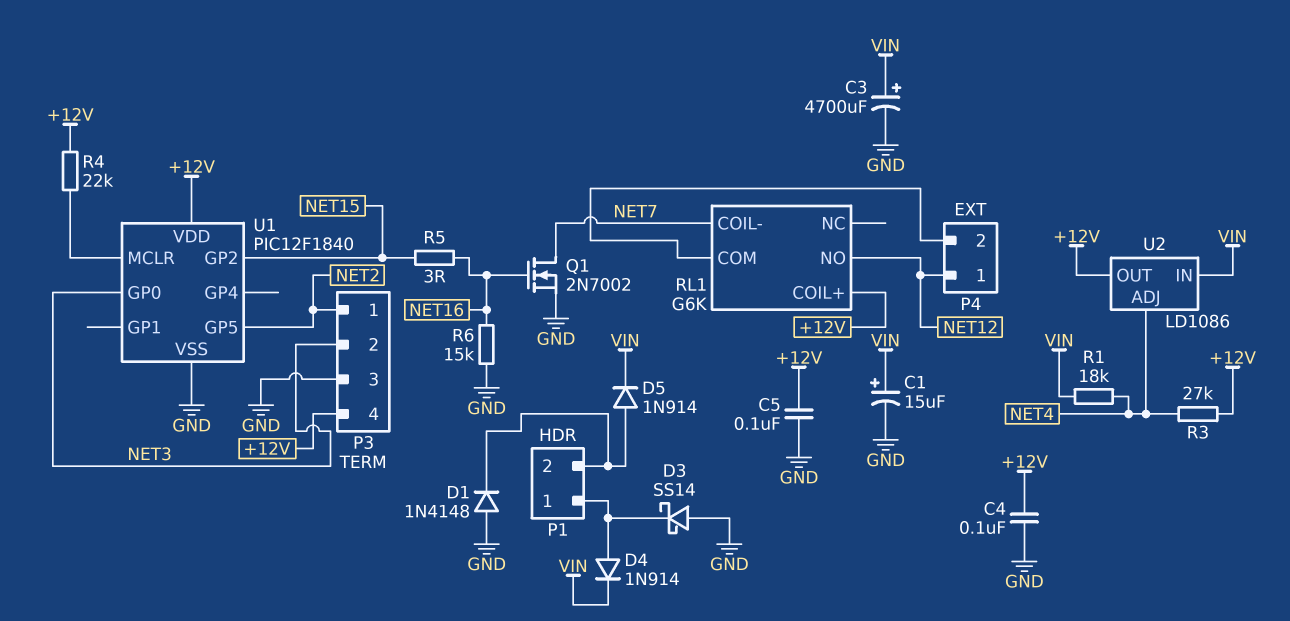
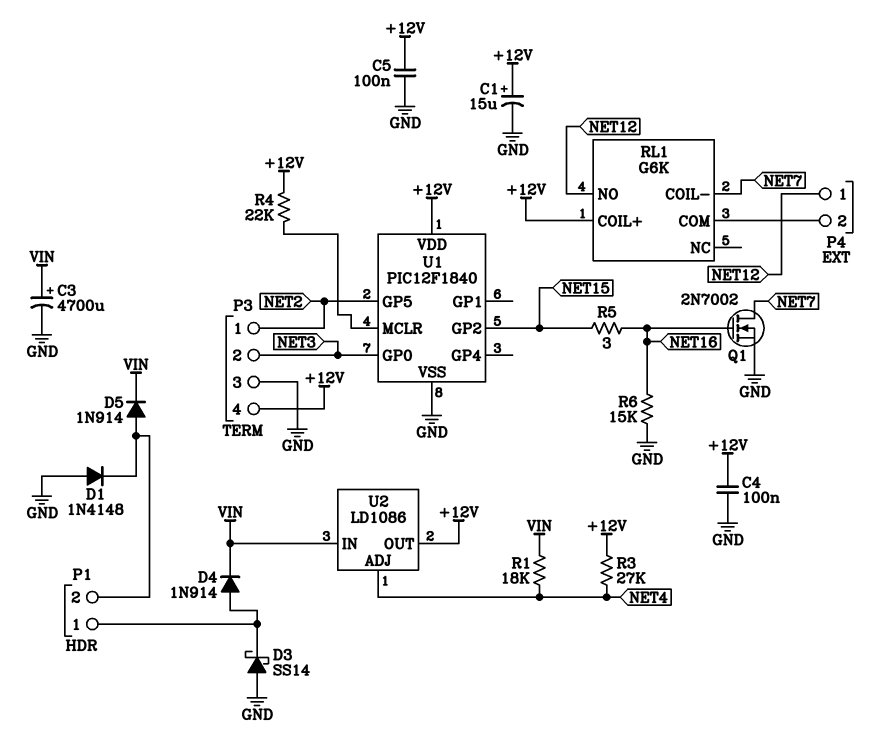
C1: 15uF (plus VIN, minus GND) -> 15uF (plus +12V, minus GND)

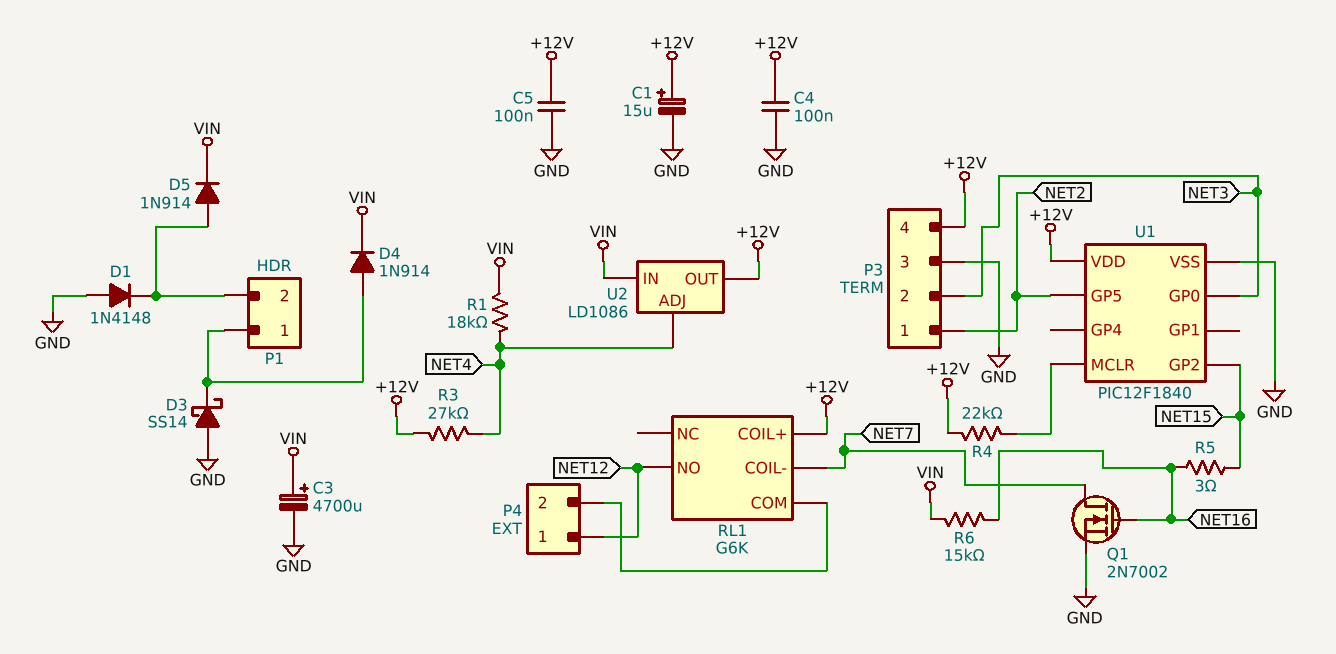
R6: 15k (GND, NET16) -> 15k (NET16, VIN)

